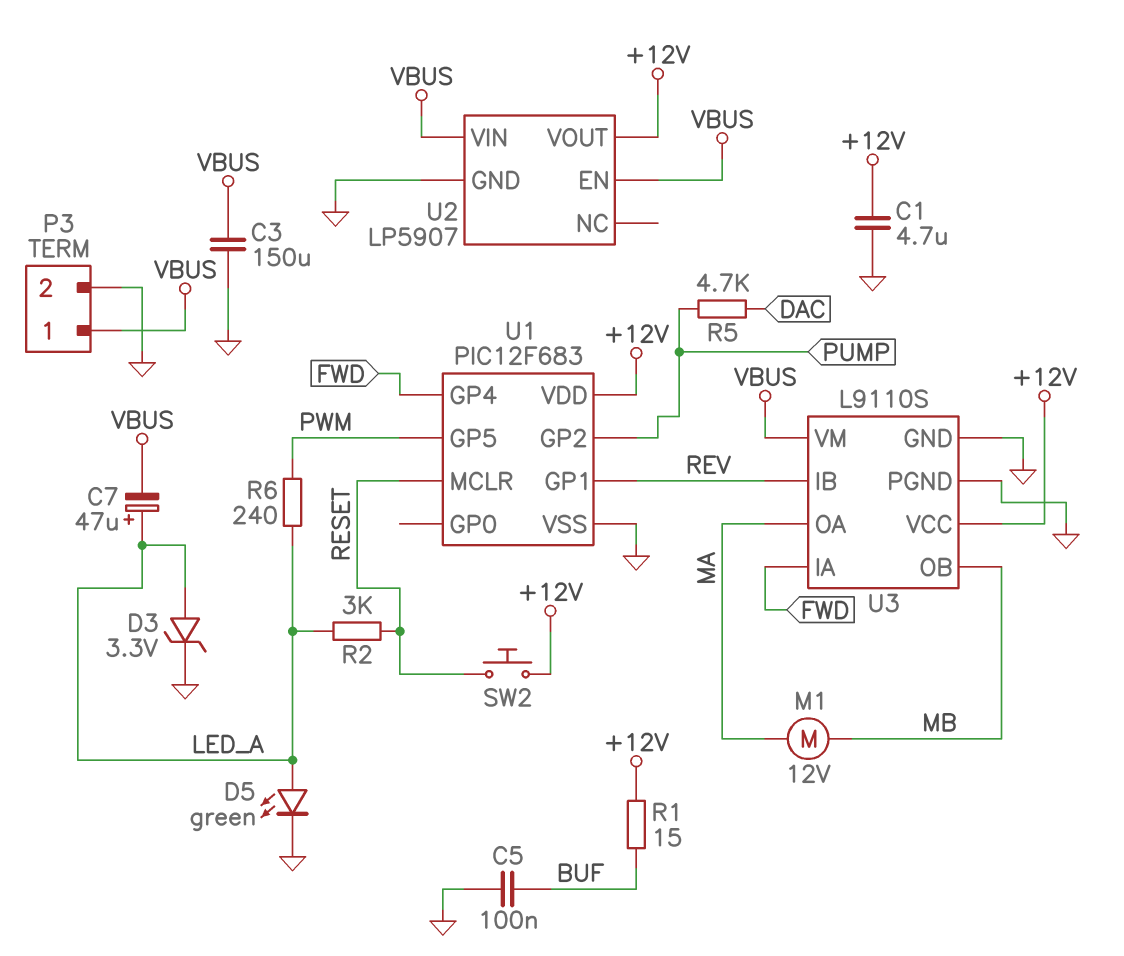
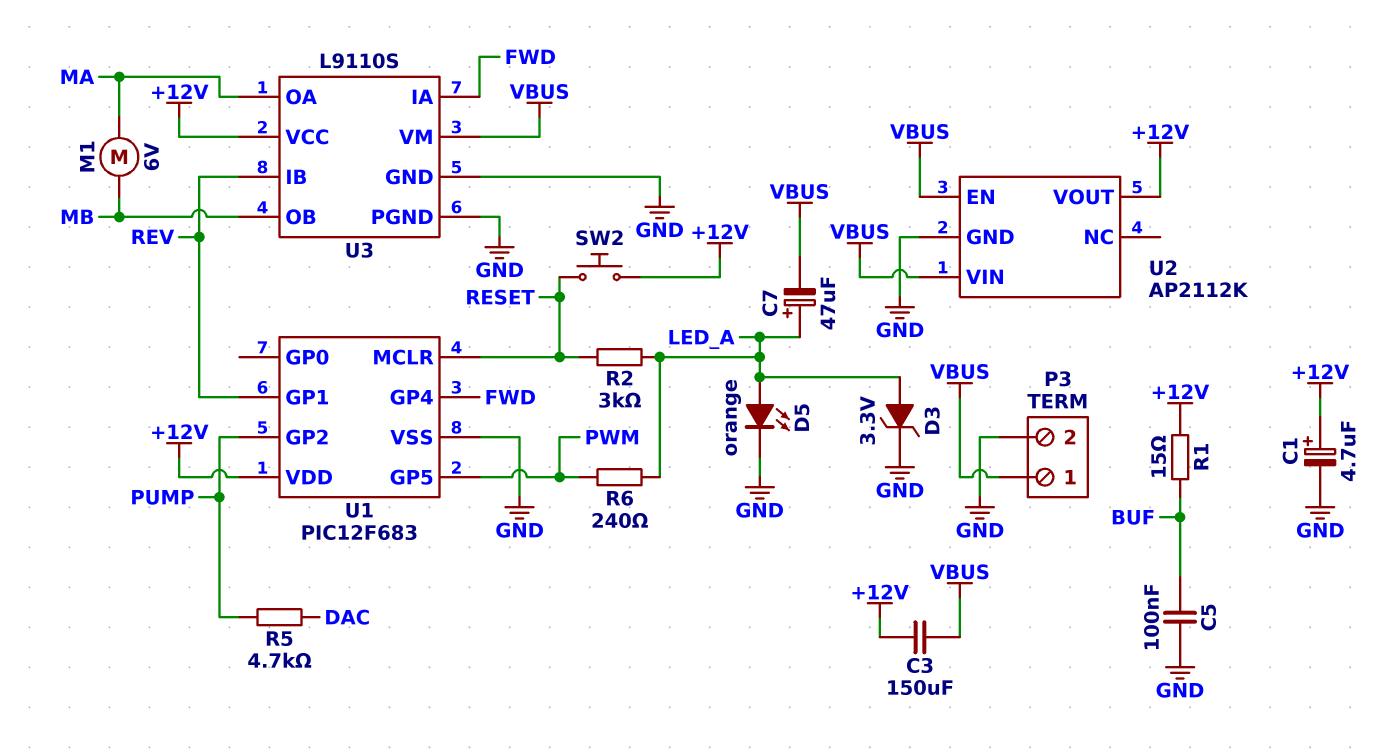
C1: 4.7uF (+12V, GND) -> 4.7uF (plus +12V, minus GND)
C3: 150uF (GND, VBUS) -> 150uF (+12V, VBUS)
D5: LED green (A LED_A, K GND) -> LED orange (A LED_A, K GND)
M1: motor 12V (MA, MB) -> motor 6V (MA, MB)
U2: LP5907 -> AP2112K

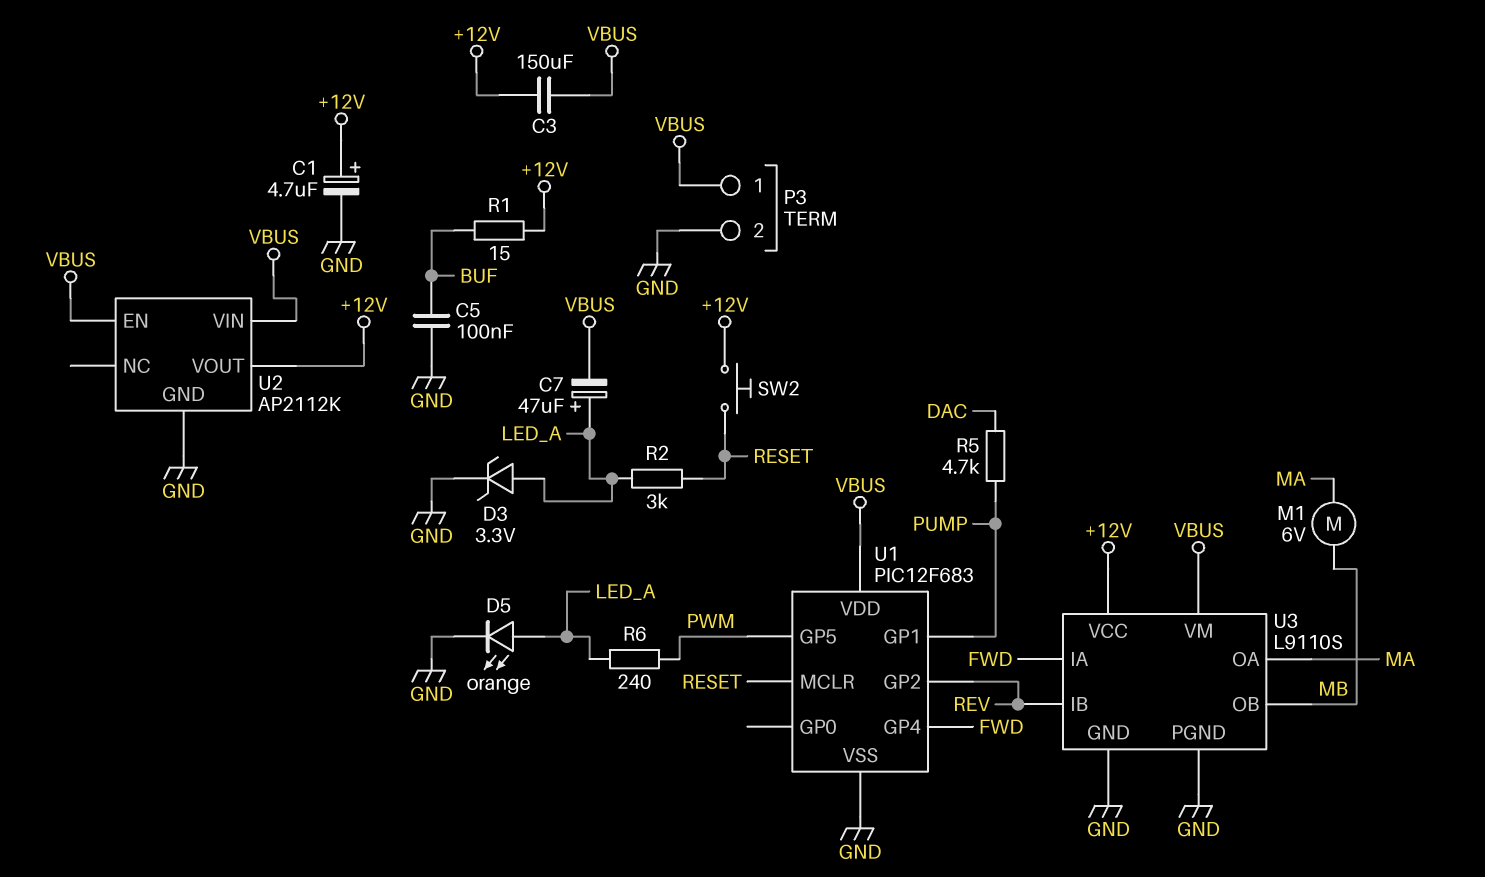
U1 pin GP1: REV -> PUMP
U1 pin GP2: PUMP -> REV
U1 pin VDD: +12V -> VBUS

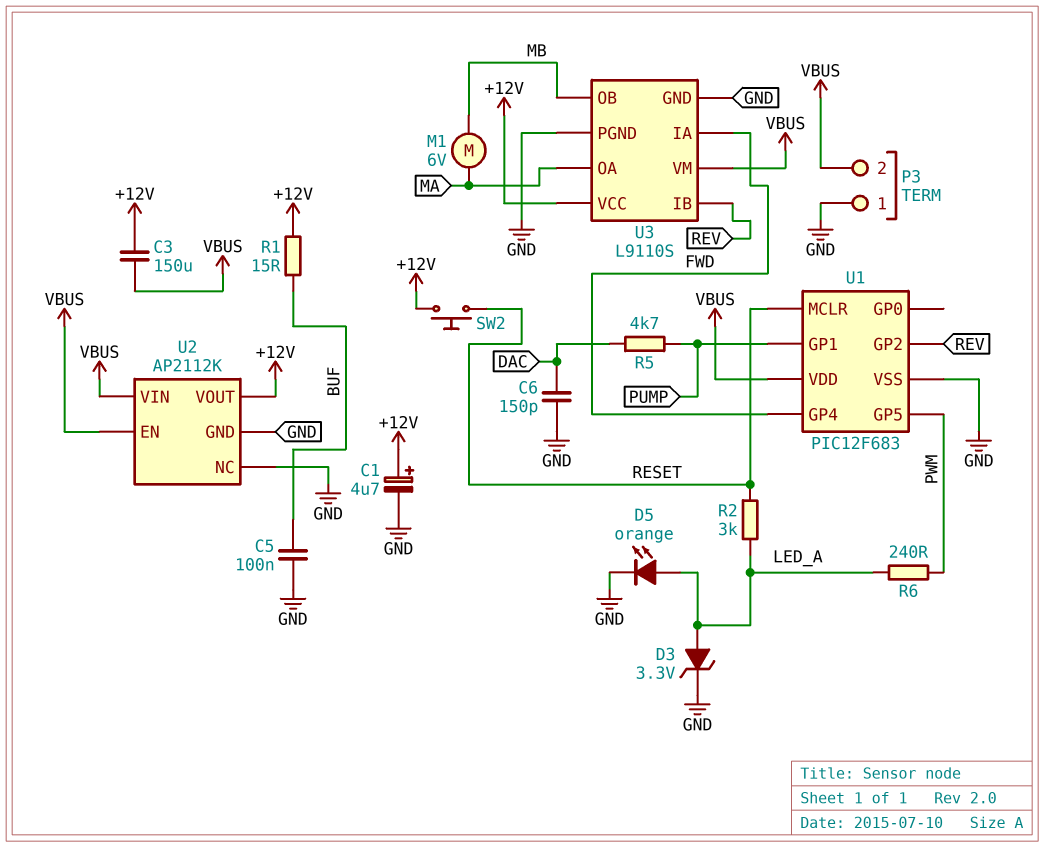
C6: none -> 150pF (DAC, GND)
C7: 47uF (plus LED_A, minus VBUS) -> none
P3 pin 1: VBUS -> GND
P3 pin 2: GND -> VBUS
U2 pin NC: none -> GND

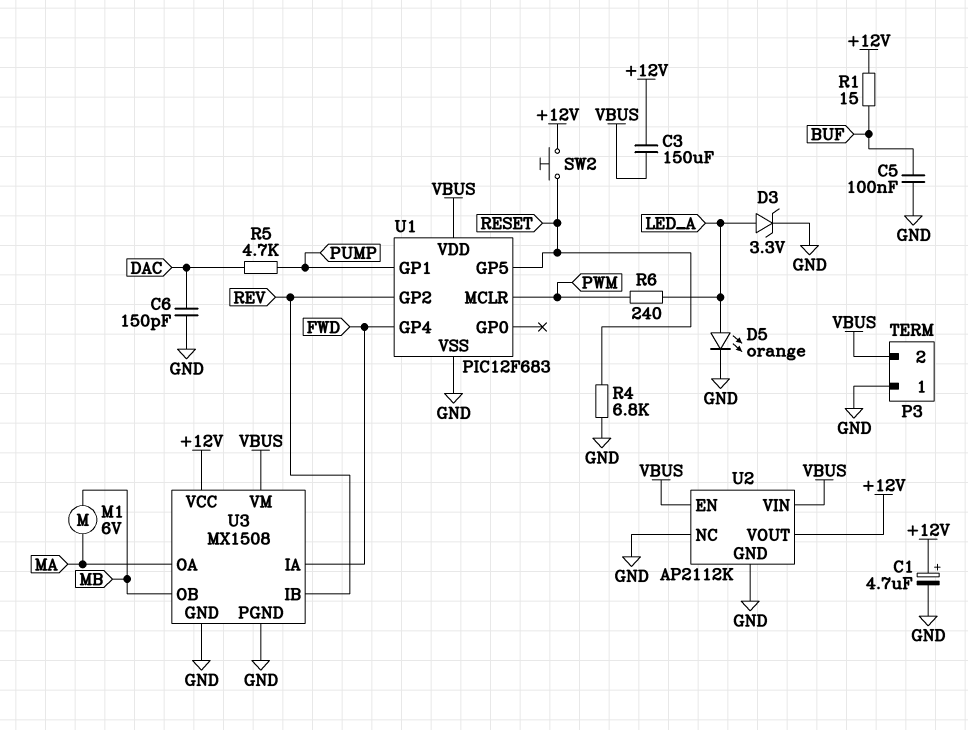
R2: 3k (LED_A, RESET) -> none
R4: none -> 6.8k (GND, RESET)
U1 pin GP5: PWM -> RESET
U1 pin MCLR: RESET -> PWM
U3: L9110S -> MX1508

